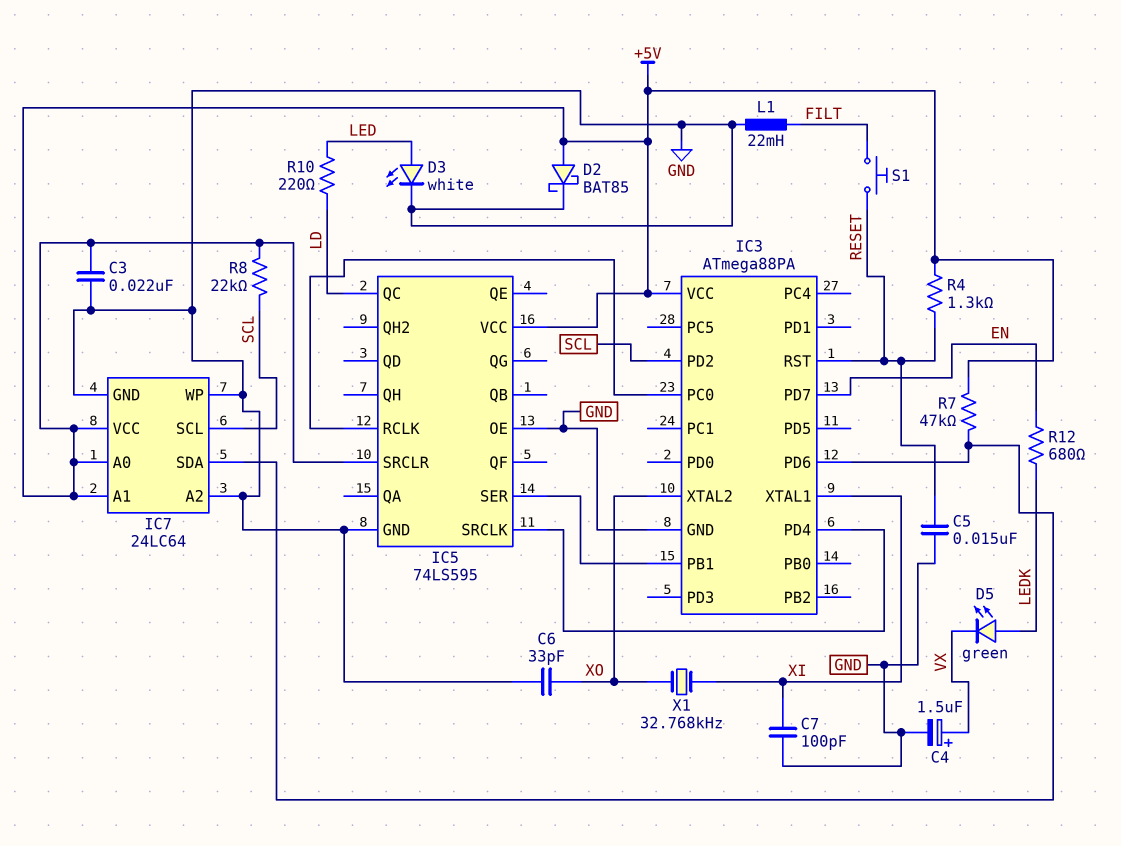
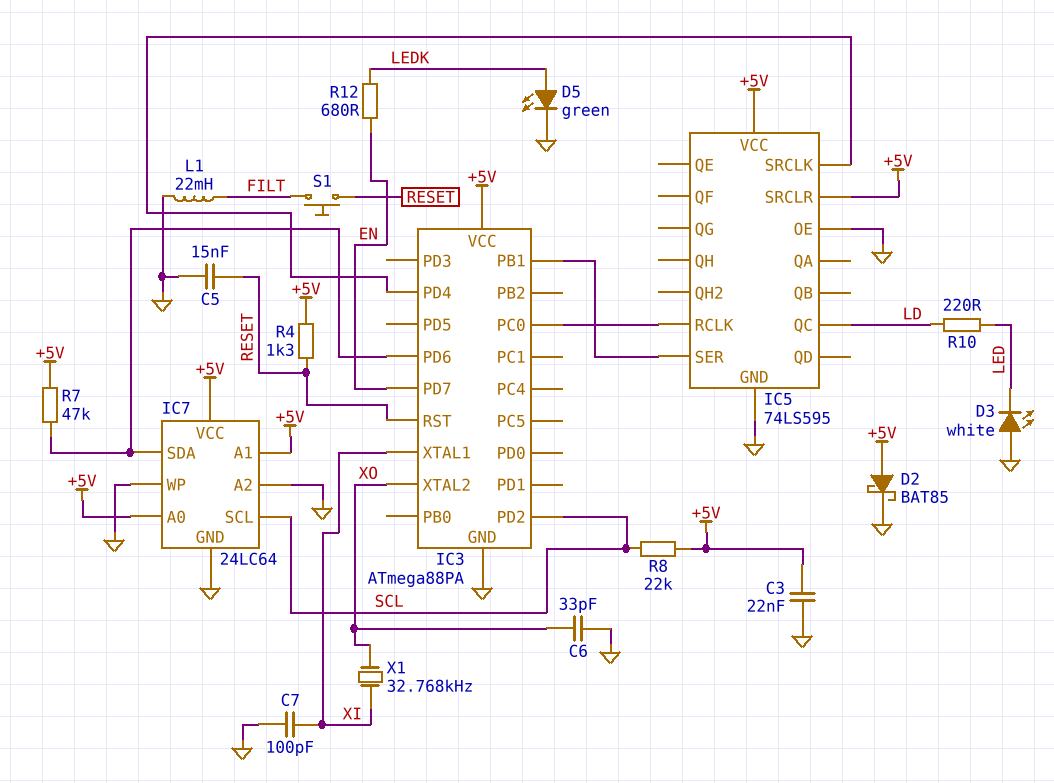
C4: 1.5uF (plus VX, minus GND) -> none
D3: LED white (A LED, K GND) -> LED white (A GND, K LED)
D5: LED green (A LEDK, K VX) -> LED green (A LEDK, K GND)

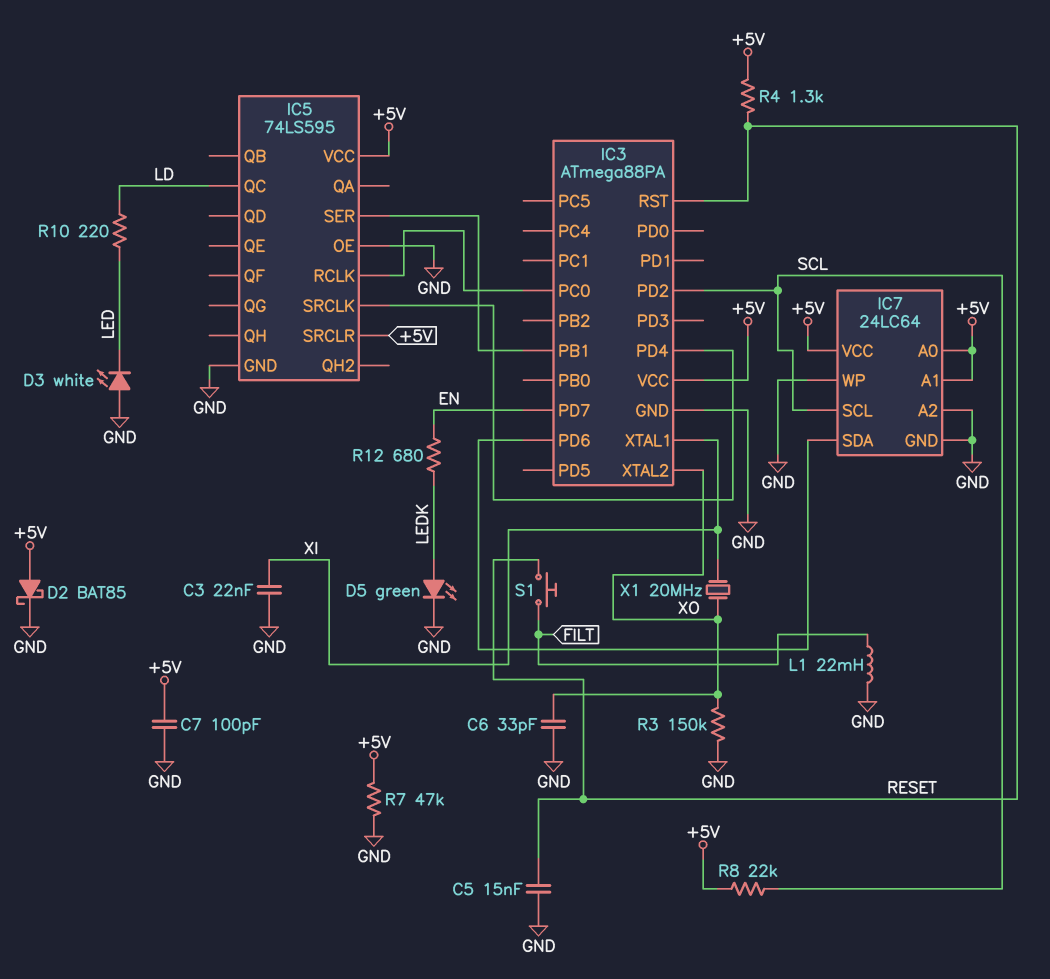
C3: 22nF (+5V, GND) -> 22nF (GND, XI)
C7: 100pF (GND, XI) -> 100pF (+5V, GND)
R3: none -> 150k (GND, XO)
R7: 47k (+5V, IC3/PD6) -> 47k (+5V, GND)
X1: 32.768kHz (XI, XO) -> 20MHz (XI, XO)

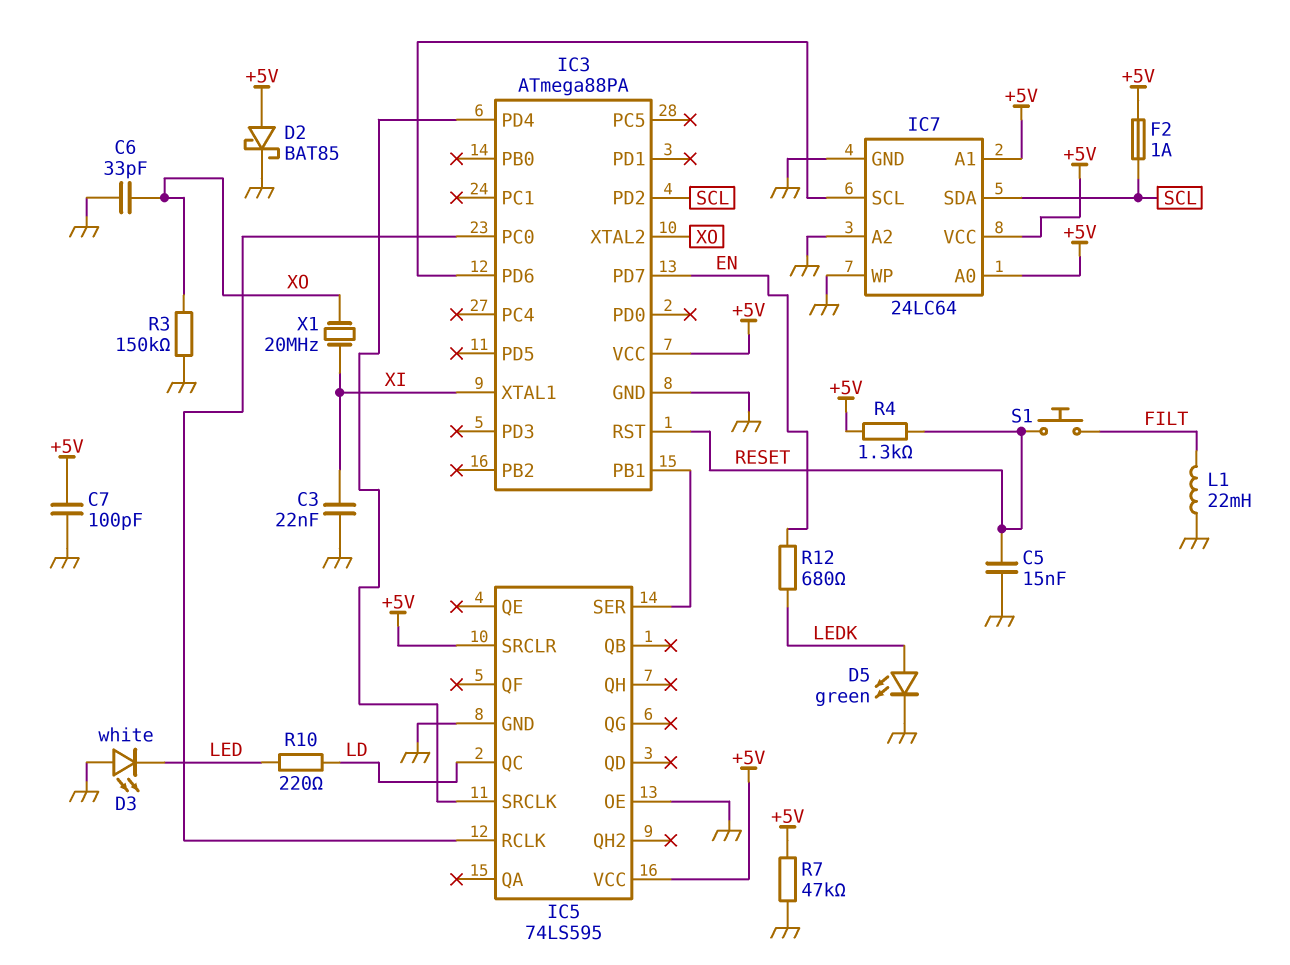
F2: none -> 1A (+5V, SCL)
IC7 pin SCL: SCL -> IC3/PD6
IC7 pin SDA: IC3/PD6 -> SCL
R8: 22k (+5V, SCL) -> none

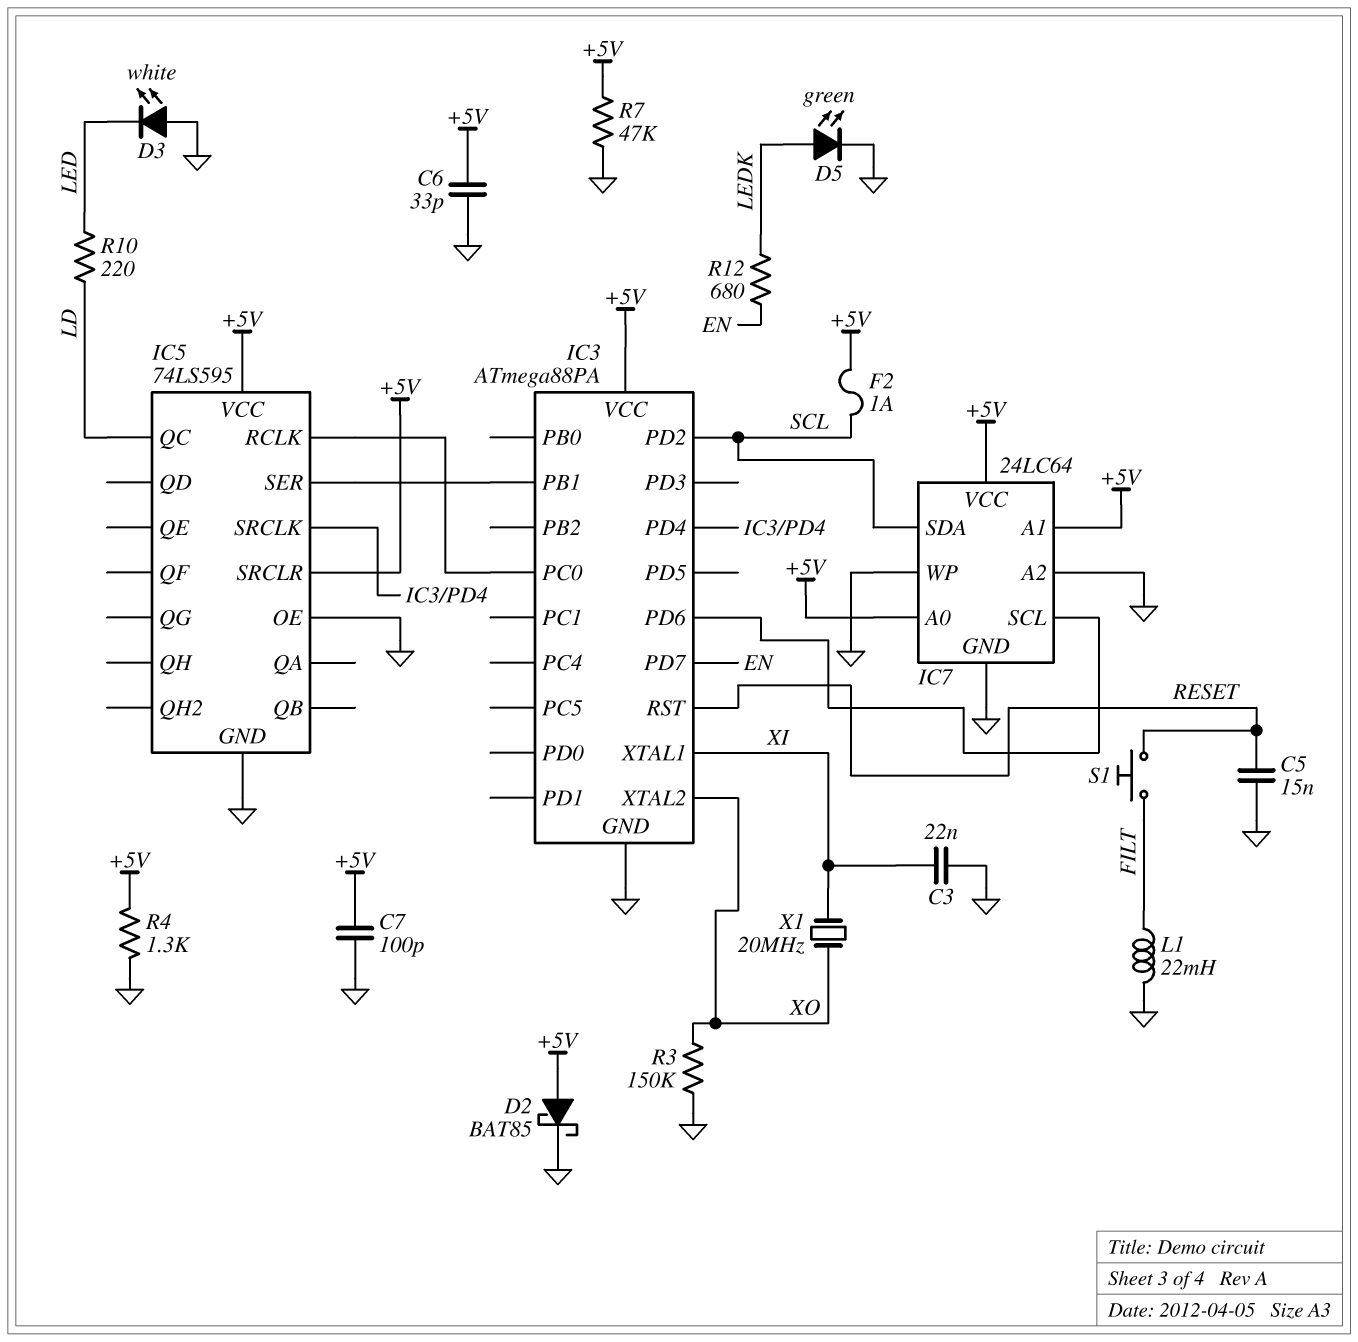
C6: 33pF (GND, XO) -> 33pF (+5V, GND)
R4: 1.3k (+5V, RESET) -> 1.3k (+5V, GND)

